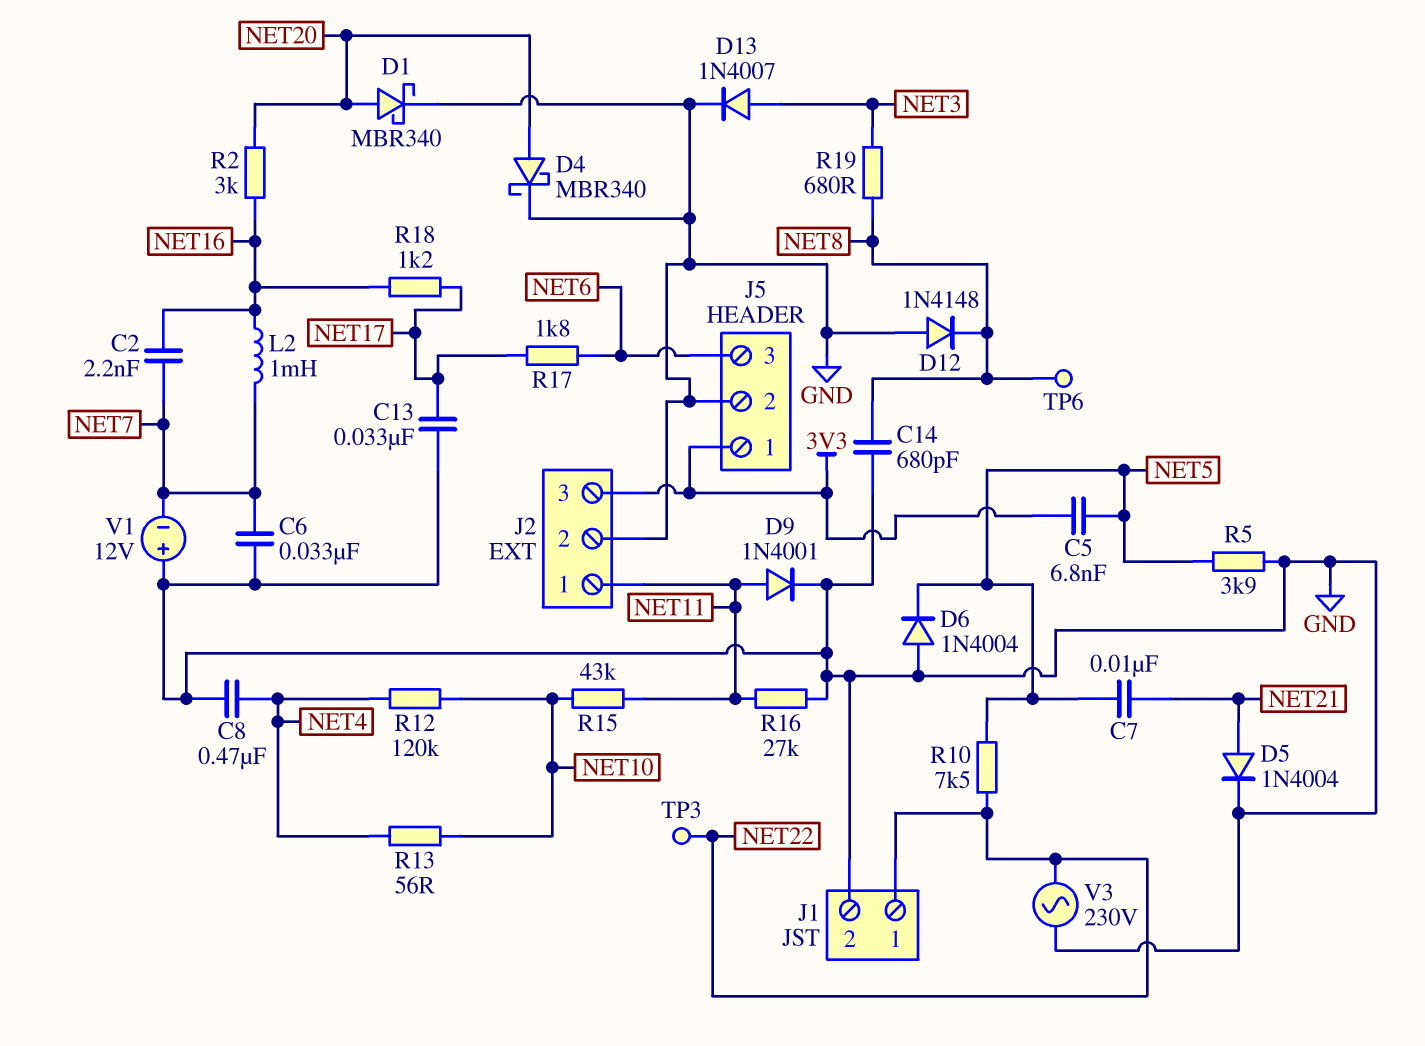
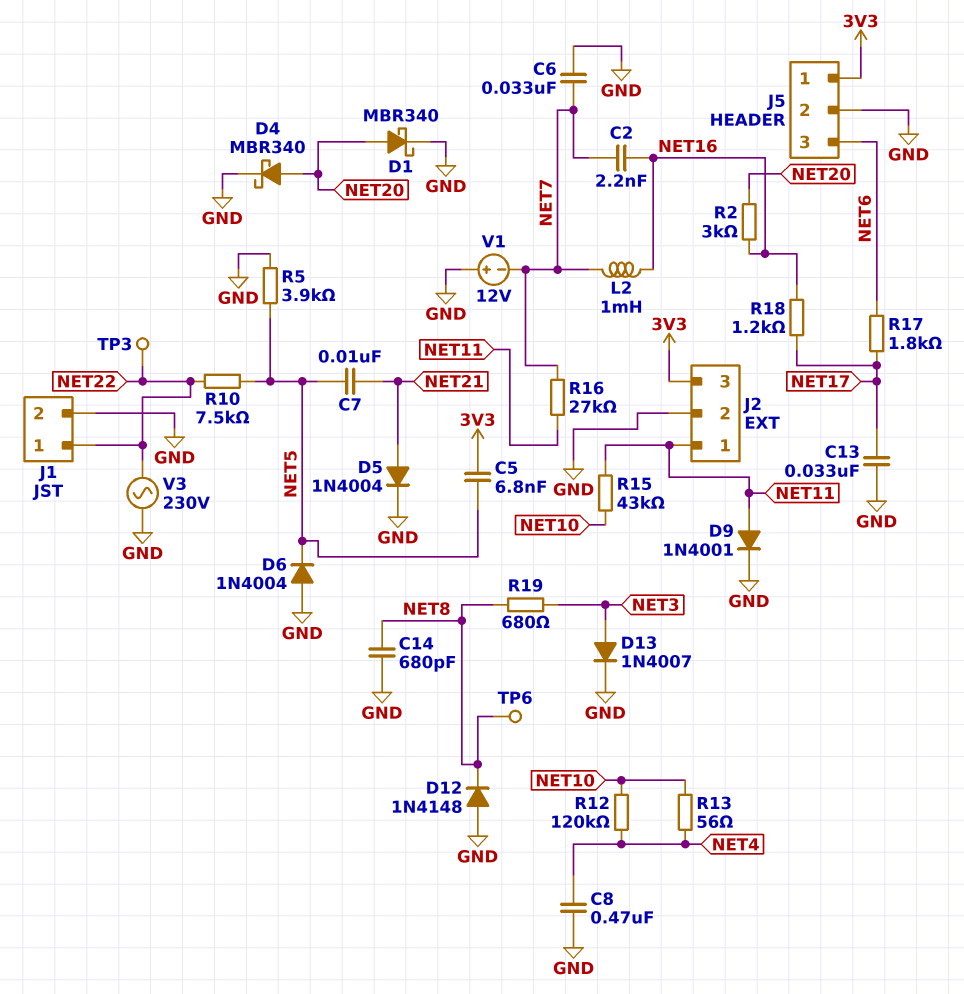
R16: 27k (GND, NET11) -> 27k (NET7, NET11)

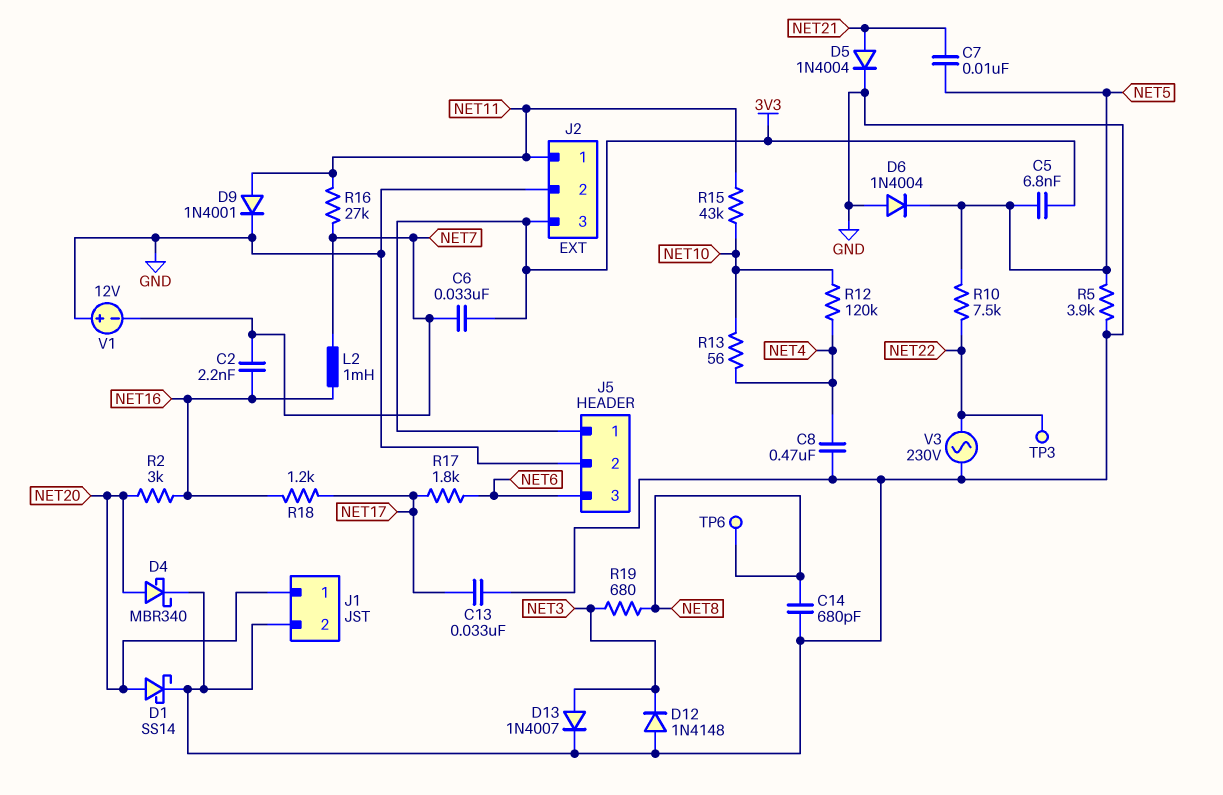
C6: 33nF (GND, NET7) -> 33nF (3V3, NET7)
D1: schottky MBR340 (A NET20, K GND) -> schottky SS14 (A NET20, K GND)
D12: diode 1N4148 (A GND, K NET8) -> diode 1N4148 (A GND, K NET3)
J1 pin 1: NET22 -> NET20

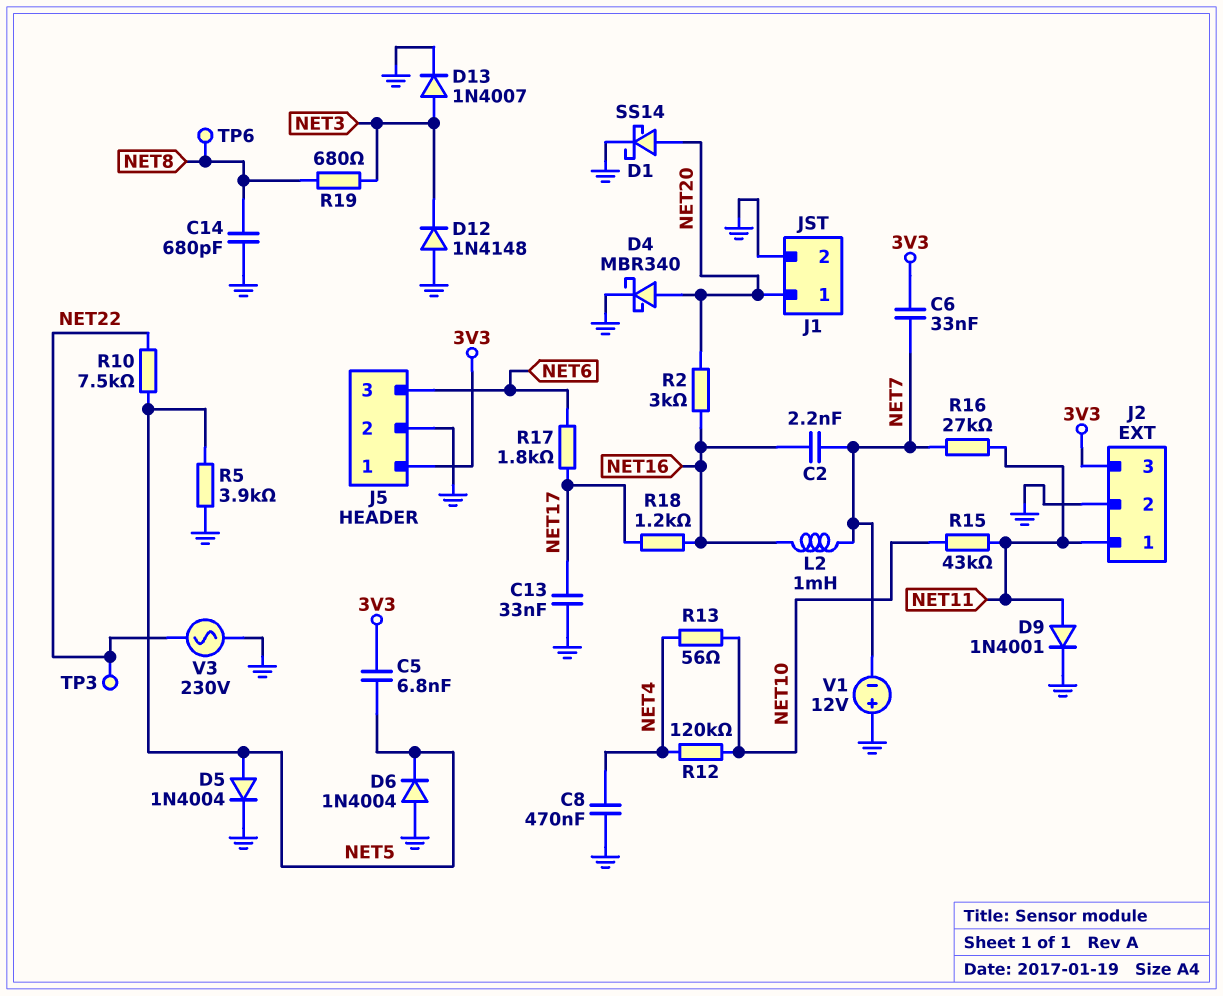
C7: 10nF (NET5, NET21) -> none
D5: diode 1N4004 (A NET21, K GND) -> diode 1N4004 (A NET5, K GND)

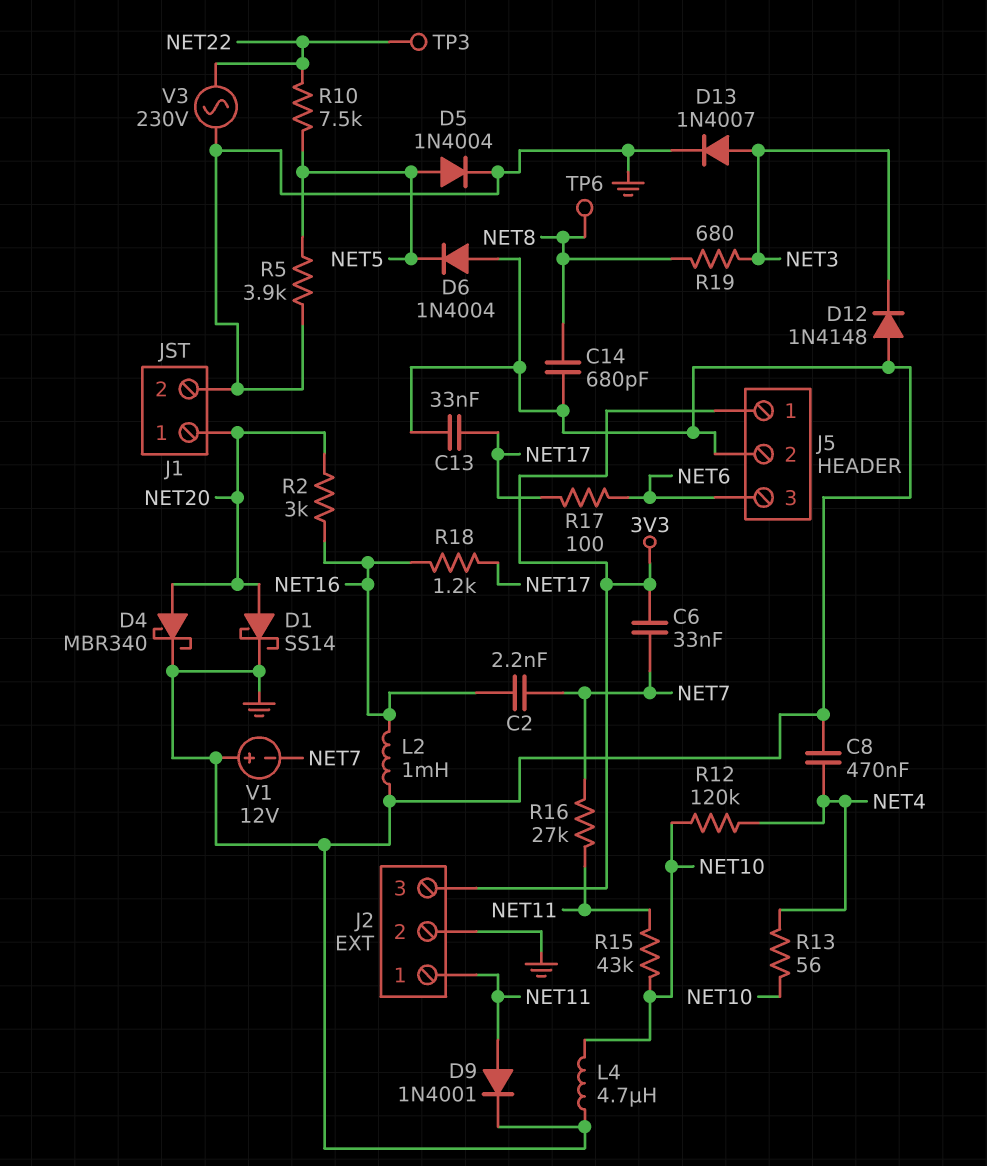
C5: 6.8nF (3V3, NET5) -> none
L2: 1mH (NET7, NET16) -> 1mH (GND, NET16)
L4: none -> 4.7uH (GND, NET10)
R17: 1.8k (NET6, NET17) -> 100 (NET6, NET17)

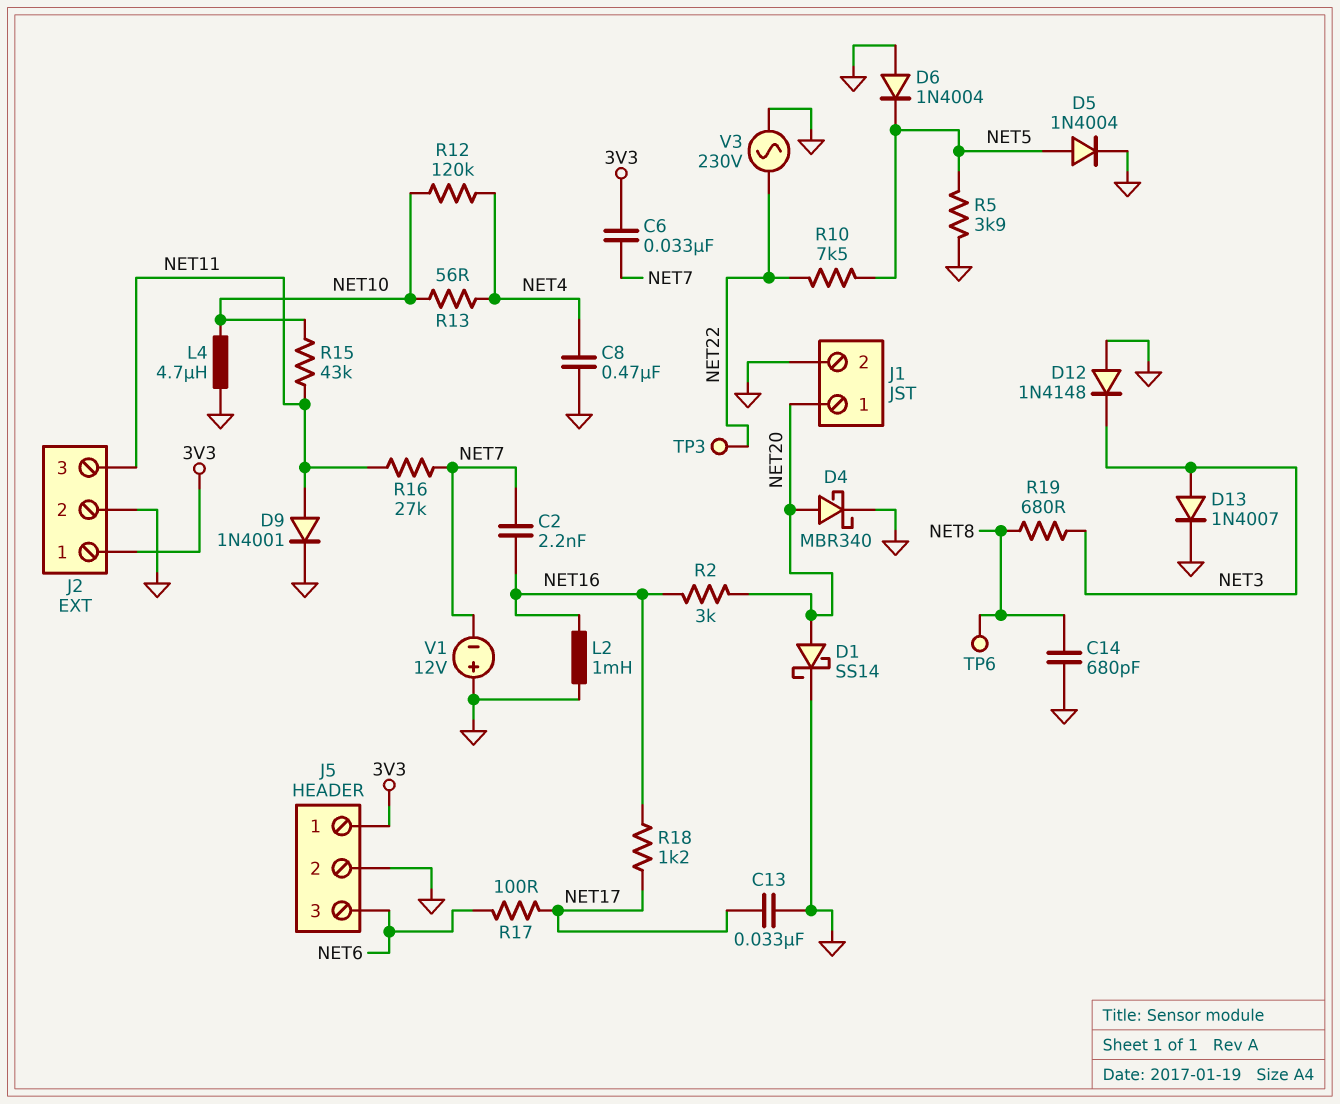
J2 pin 1: NET11 -> 3V3
J2 pin 3: 3V3 -> NET11

